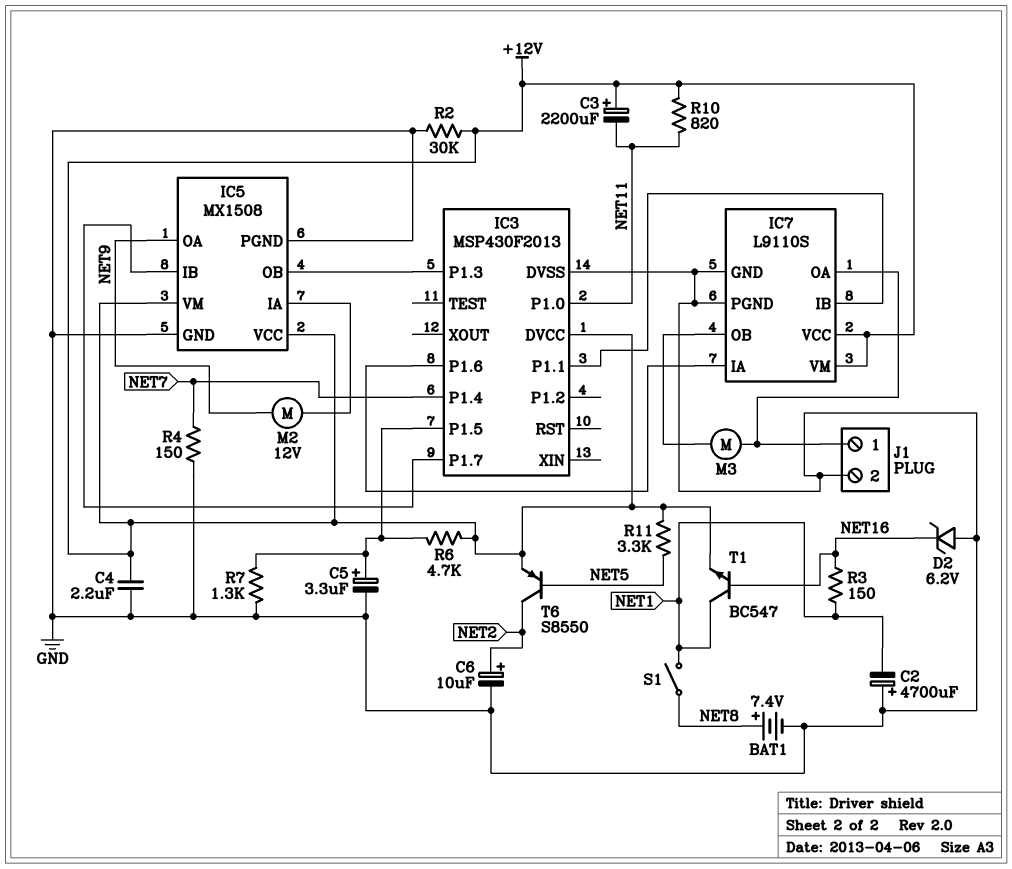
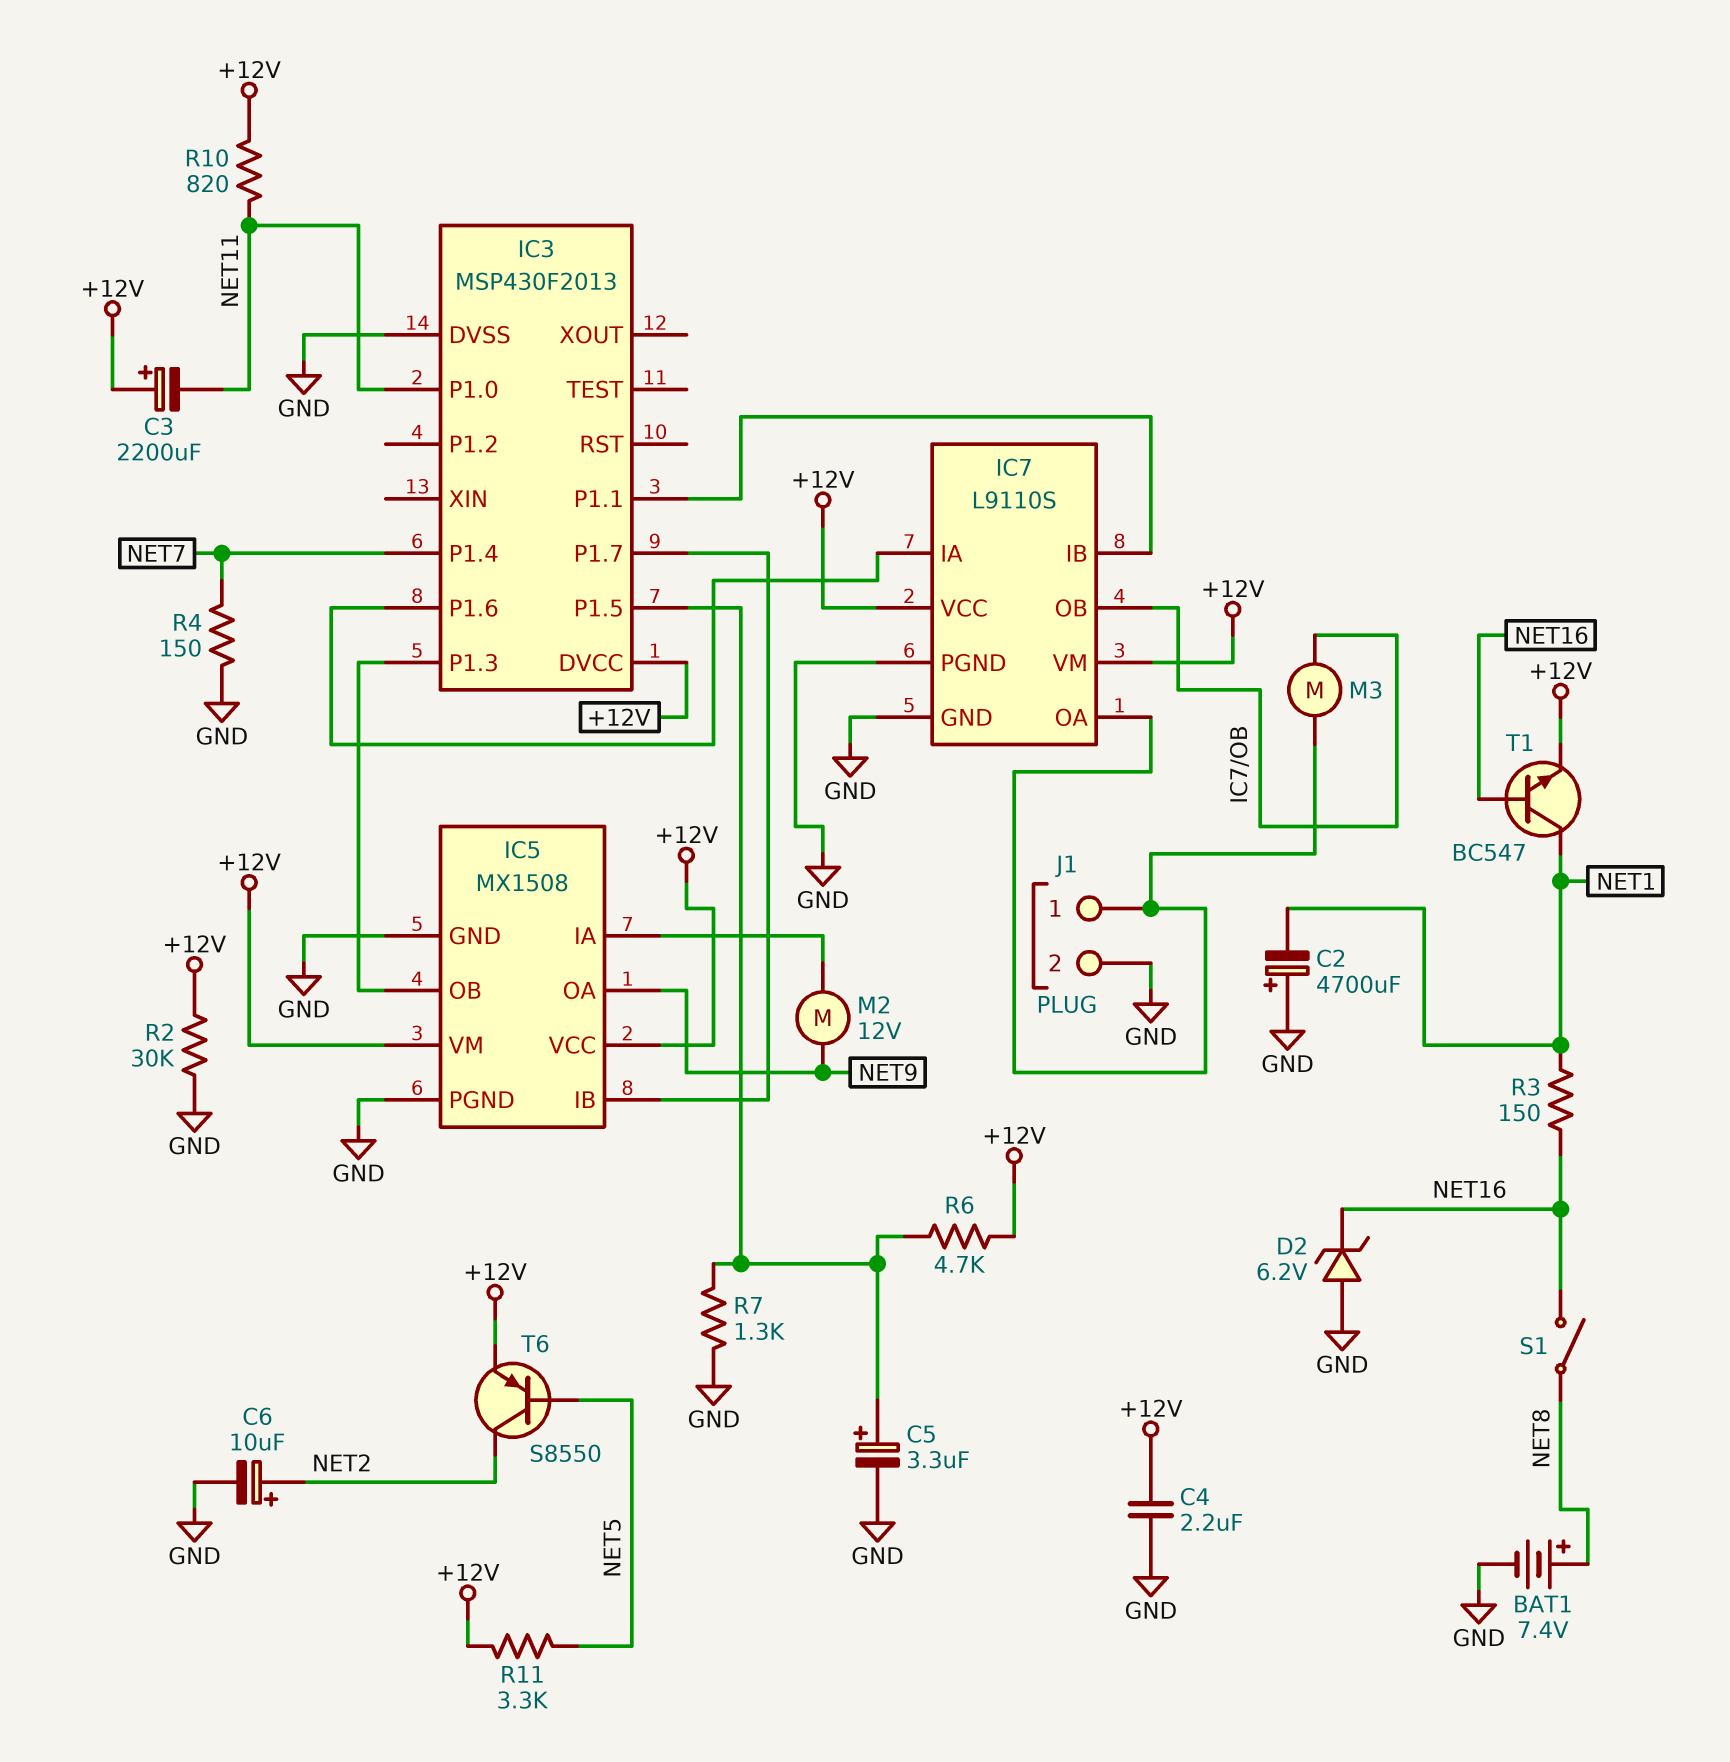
S1: switch (NET1, NET8) -> switch (NET8, NET16)

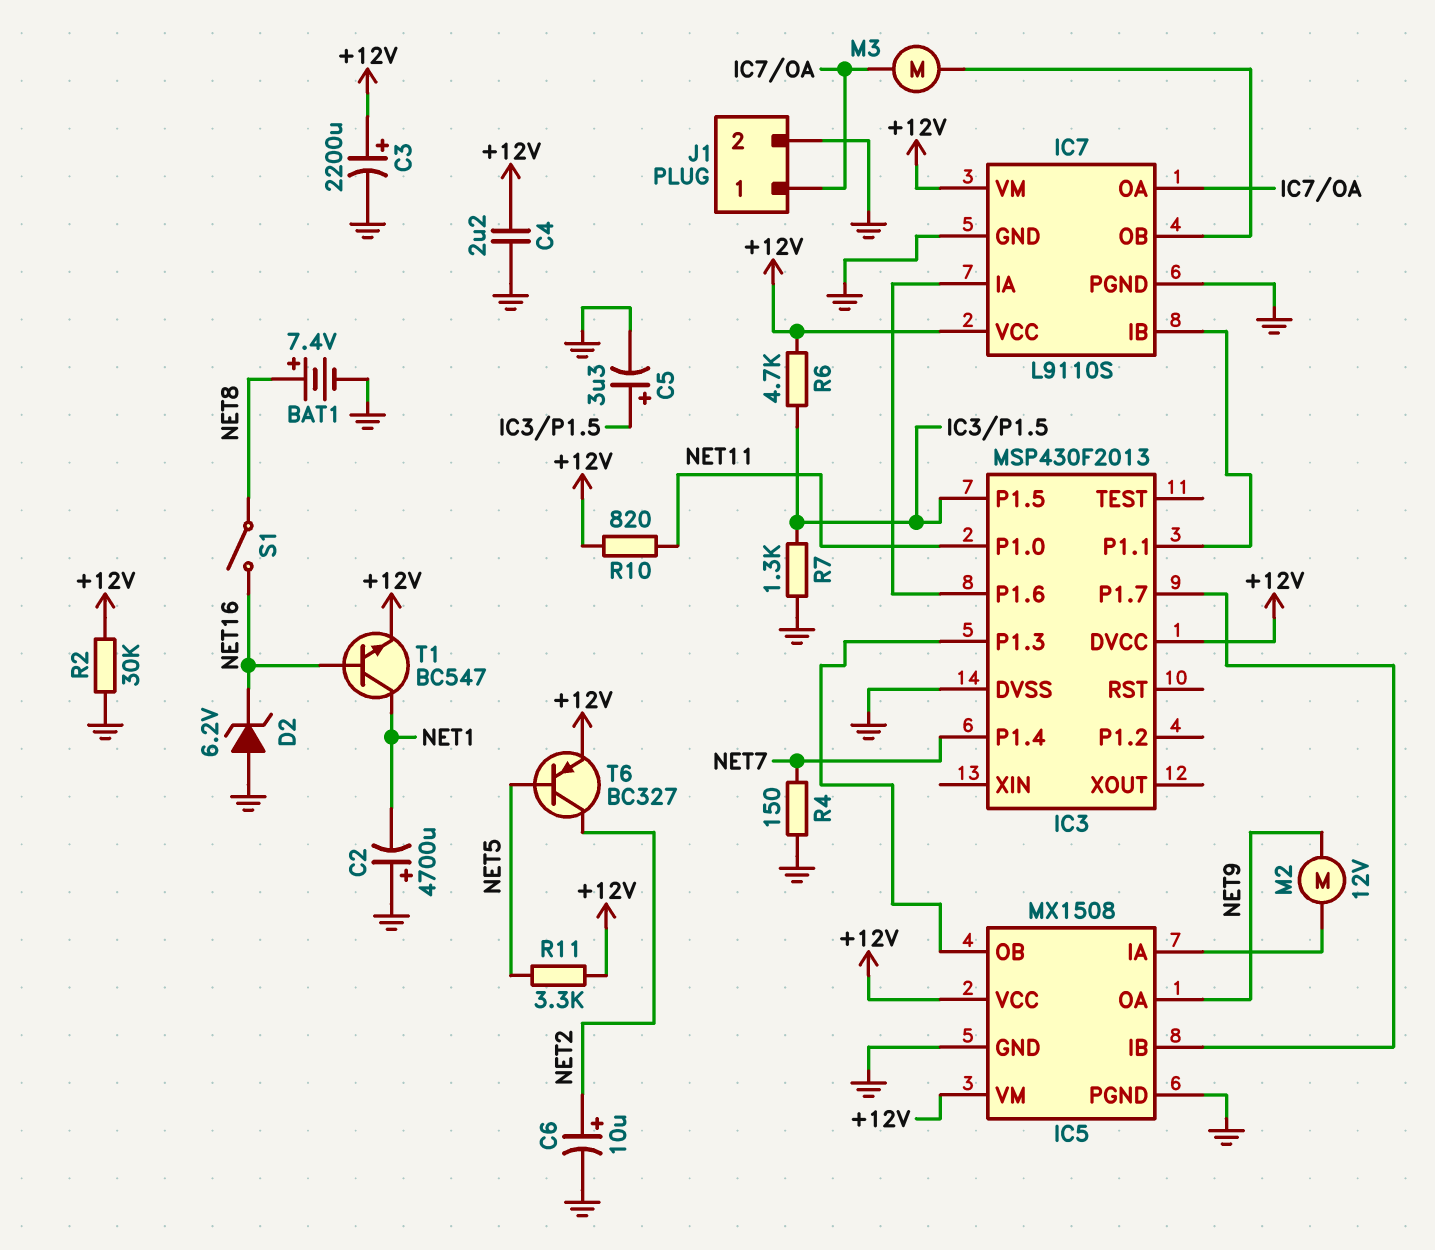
C3: 2200uF (plus +12V, minus NET11) -> 2200uF (plus +12V, minus GND)
R3: 150 (NET1, NET16) -> none
T6: PNP S8550 (B NET5, C NET2, E +12V) -> PNP BC327 (B NET5, C NET2, E +12V)

